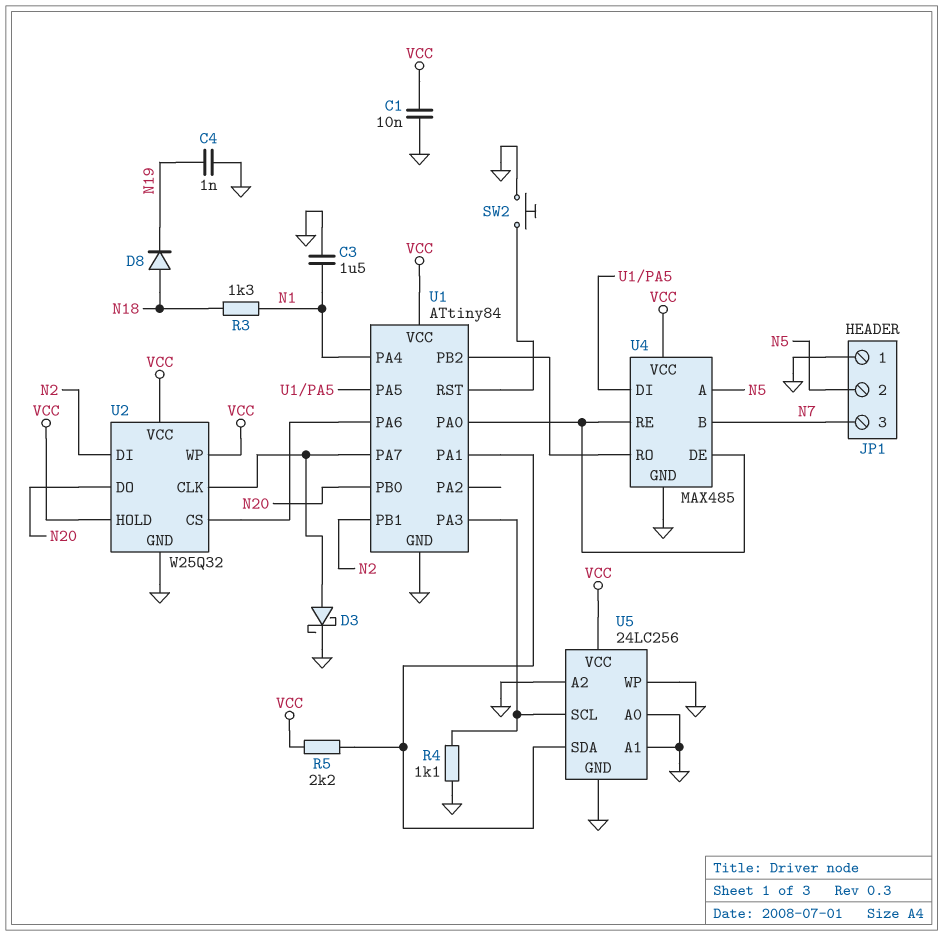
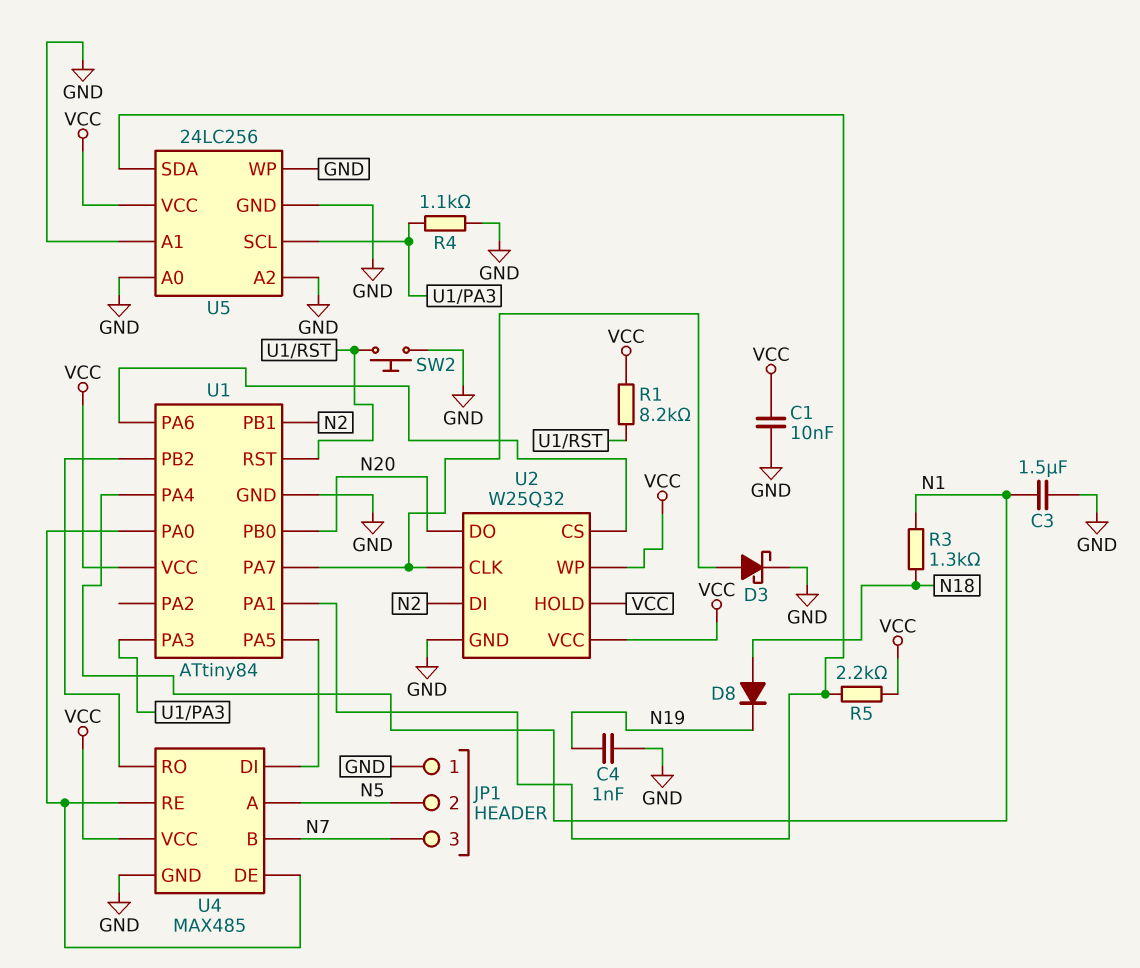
R1: none -> 8.2k (U1/RST, VCC)

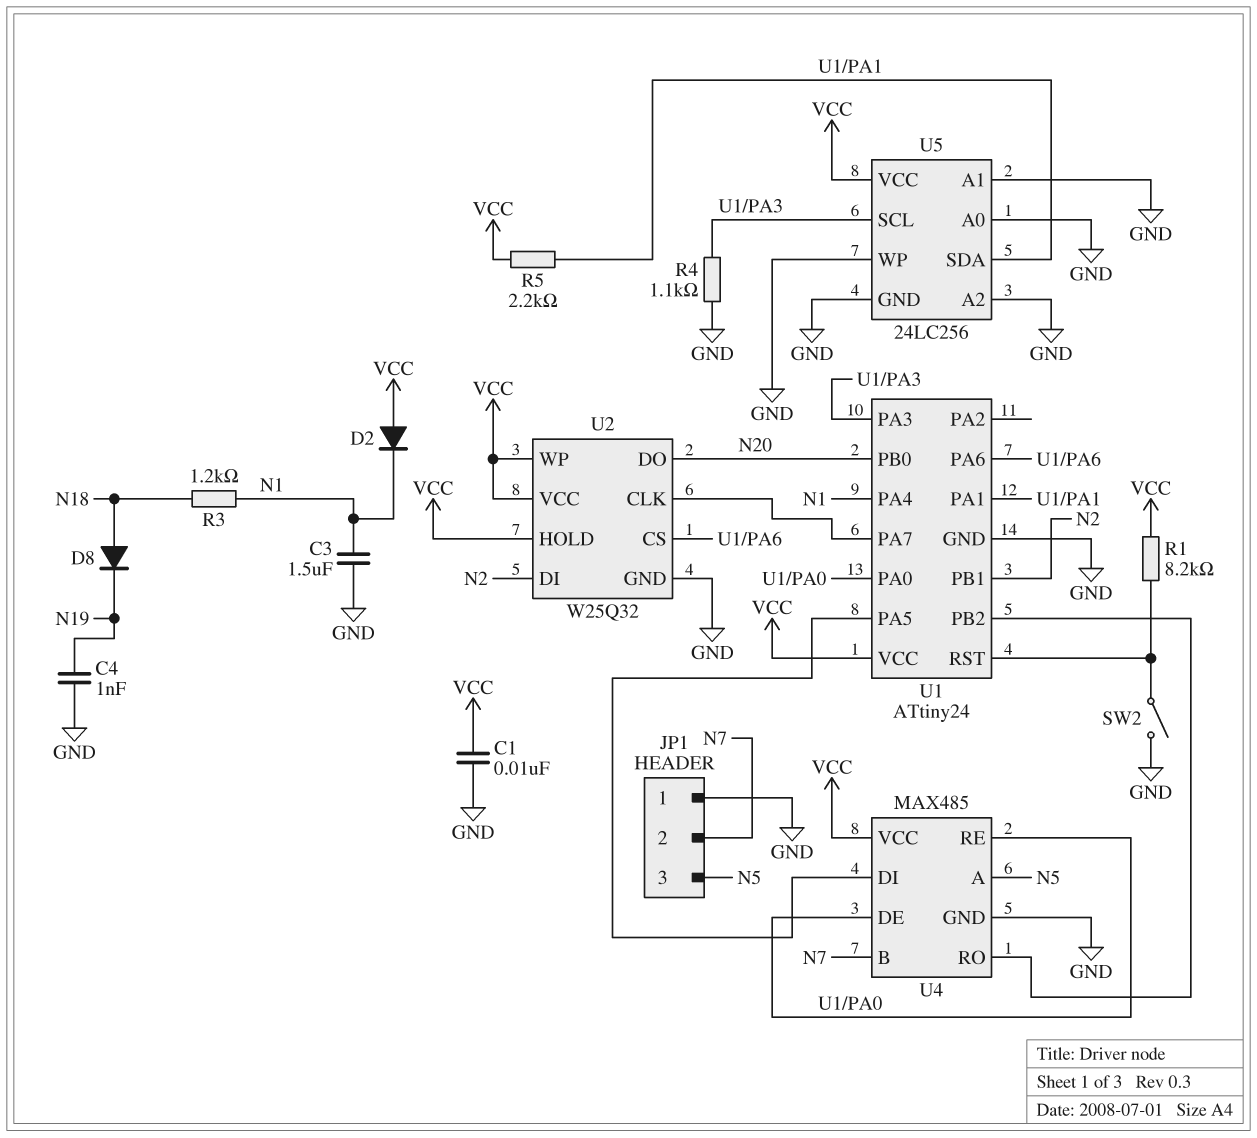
D2: none -> diode (A VCC, K N1)
D3: schottky (A U1/PA7, K GND) -> none
JP1 pin 2: N5 -> N7
JP1 pin 3: N7 -> N5
R3: 1.3k (N1, N18) -> 1.2k (N1, N18)
SW2: button (GND, U1/RST) -> switch (GND, U1/RST)
U1: ATtiny84 -> ATtiny24

